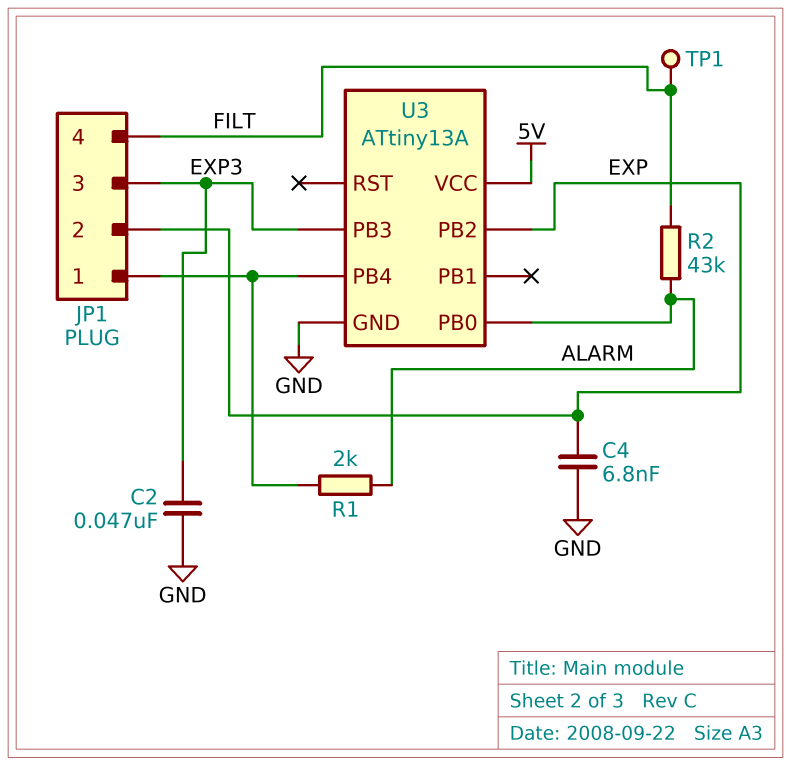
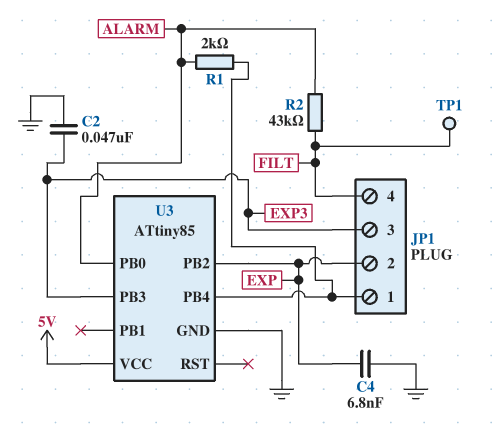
U3: ATtiny13A -> ATtiny85

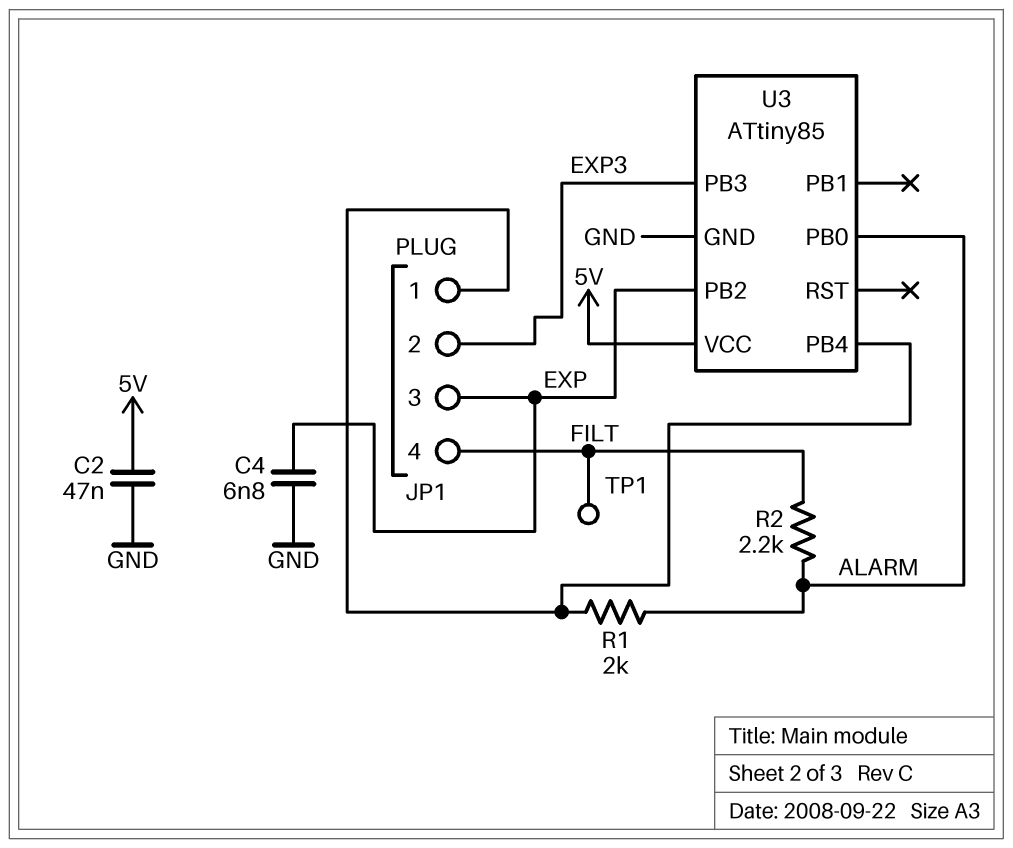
C2: 47nF (EXP3, GND) -> 47nF (5V, GND)
JP1 pin 2: EXP -> EXP3
JP1 pin 3: EXP3 -> EXP
R2: 43k (ALARM, FILT) -> 2.2k (ALARM, FILT)

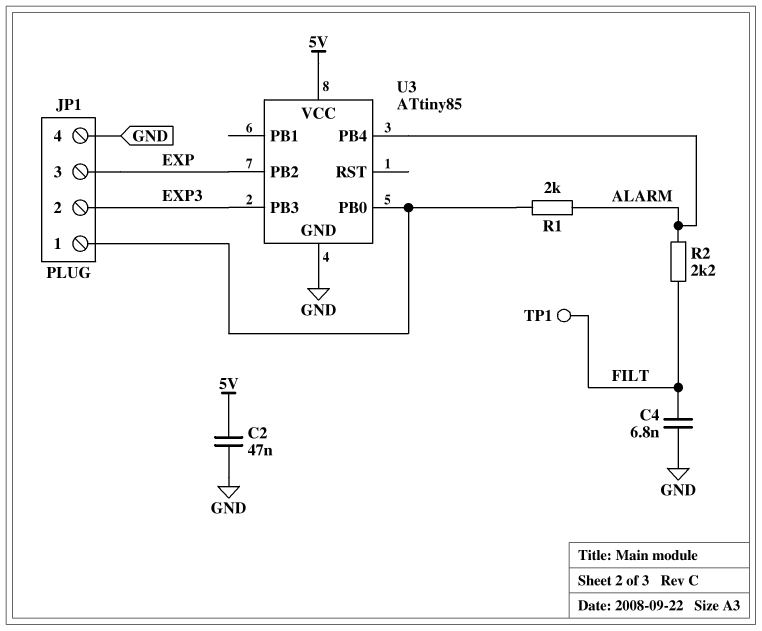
C4: 6.8nF (EXP, GND) -> 6.8nF (FILT, GND)
JP1 pin 4: FILT -> GND
U3 pin PB0: ALARM -> JP1/1
U3 pin PB4: JP1/1 -> ALARM

